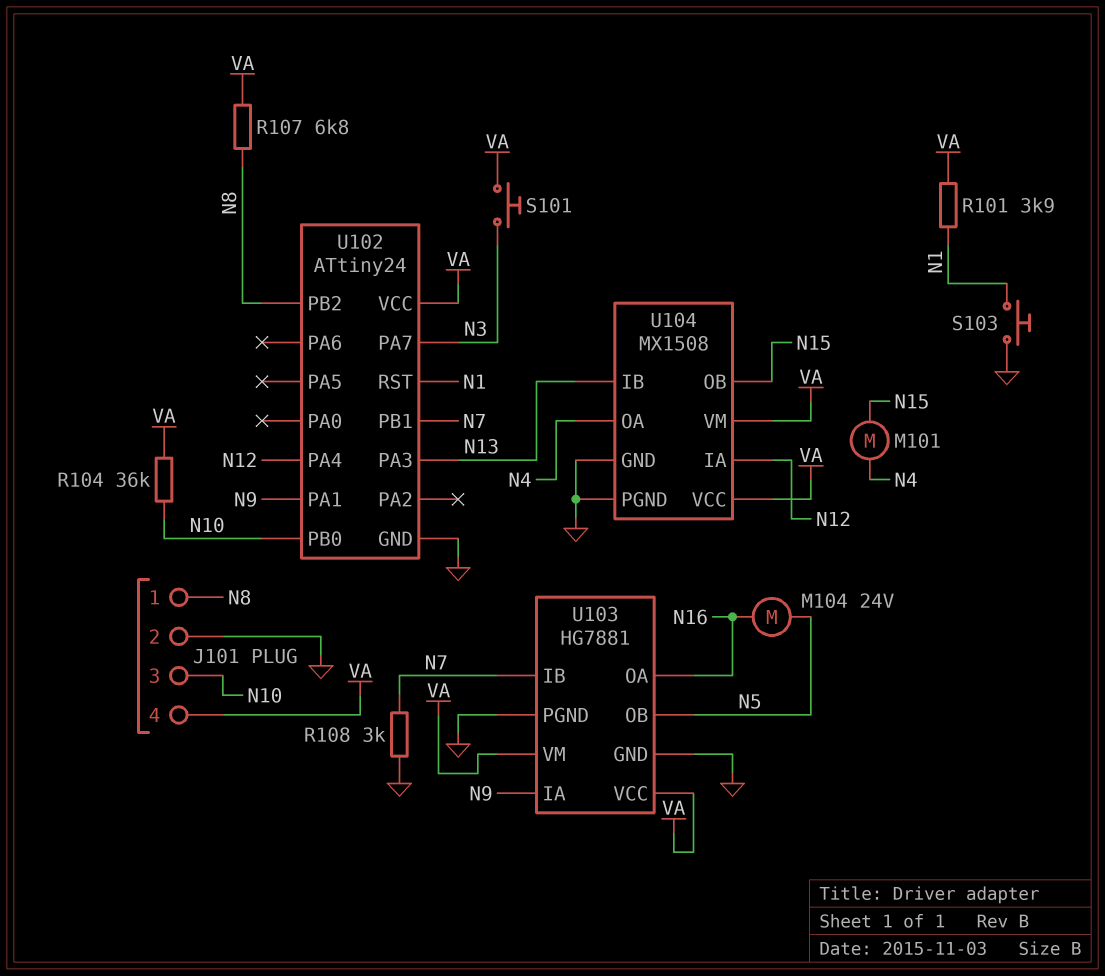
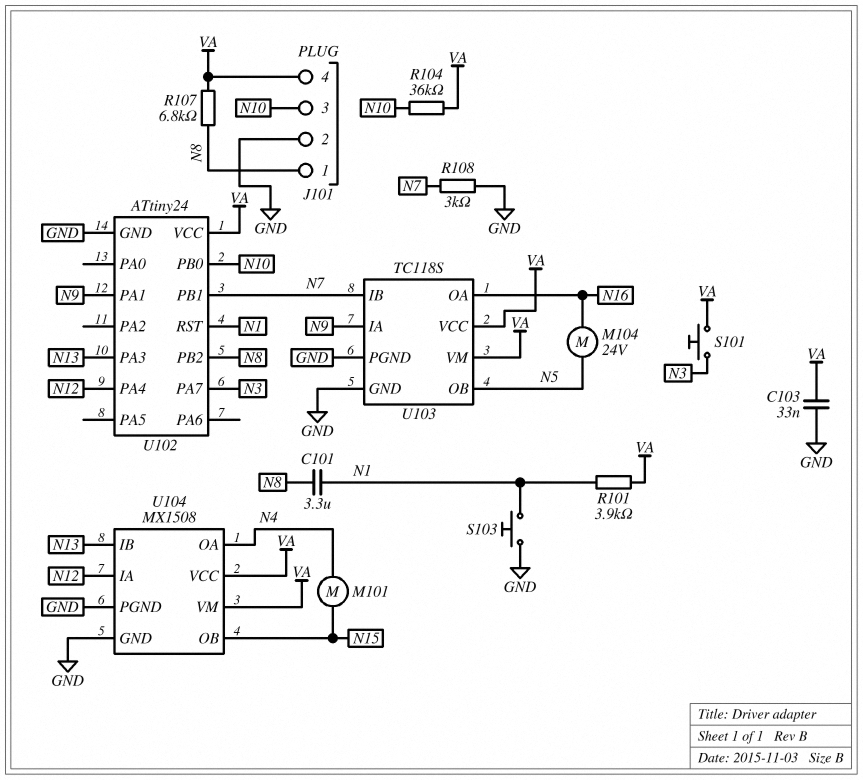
C101: none -> 3.3uF (N1, N8)
C103: none -> 33nF (GND, VA)
U103: HG7881 -> TC118S

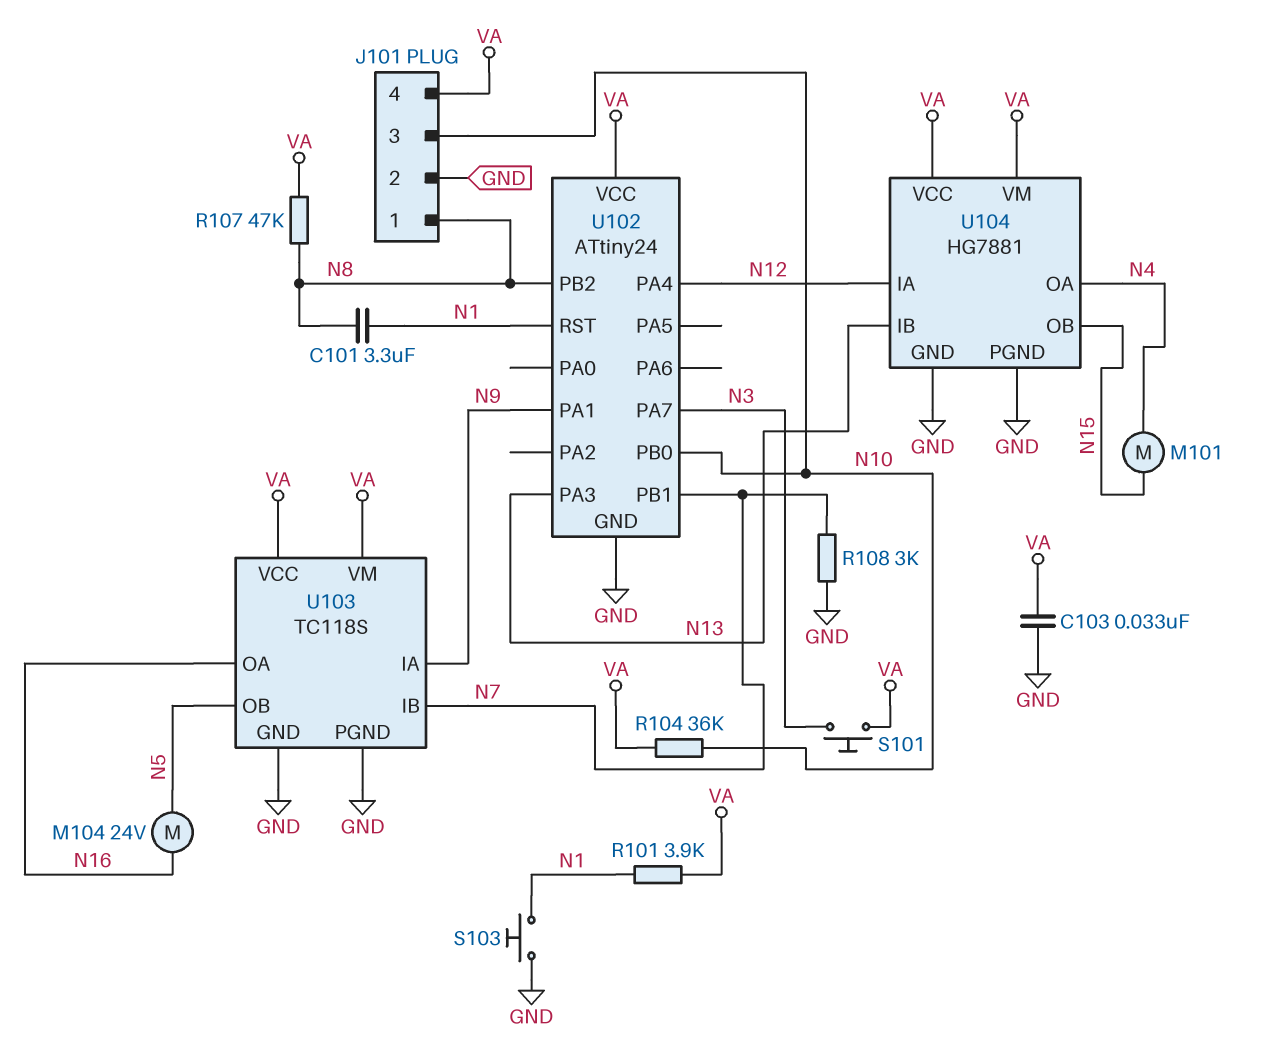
R107: 6.8k (N8, VA) -> 47k (N8, VA)
U104: MX1508 -> HG7881

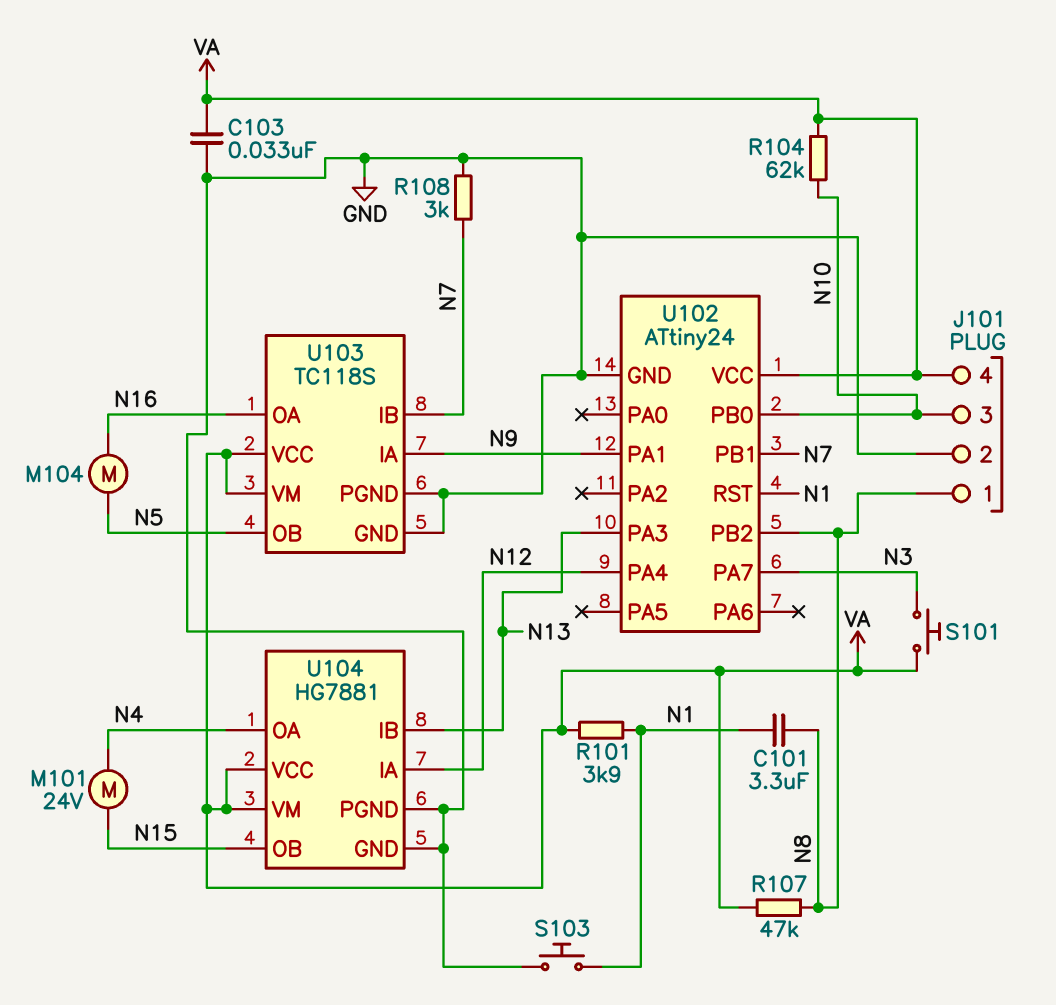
M101: motor (N4, N15) -> motor 24V (N4, N15)
M104: motor 24V (N5, N16) -> motor (N5, N16)
R104: 36k (N10, VA) -> 62k (N10, VA)

